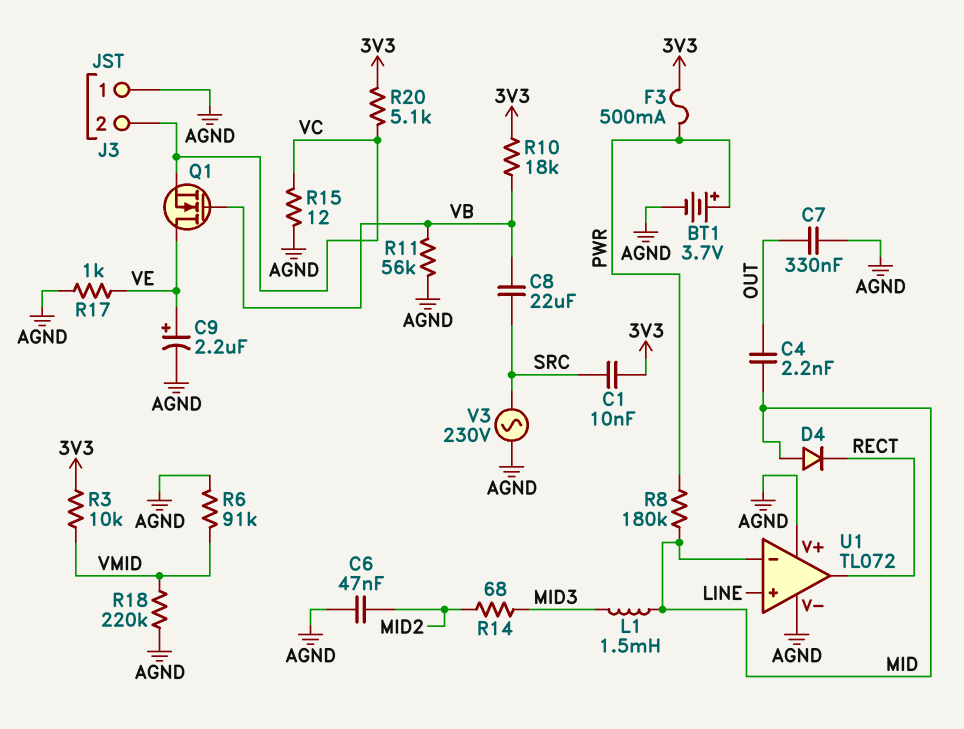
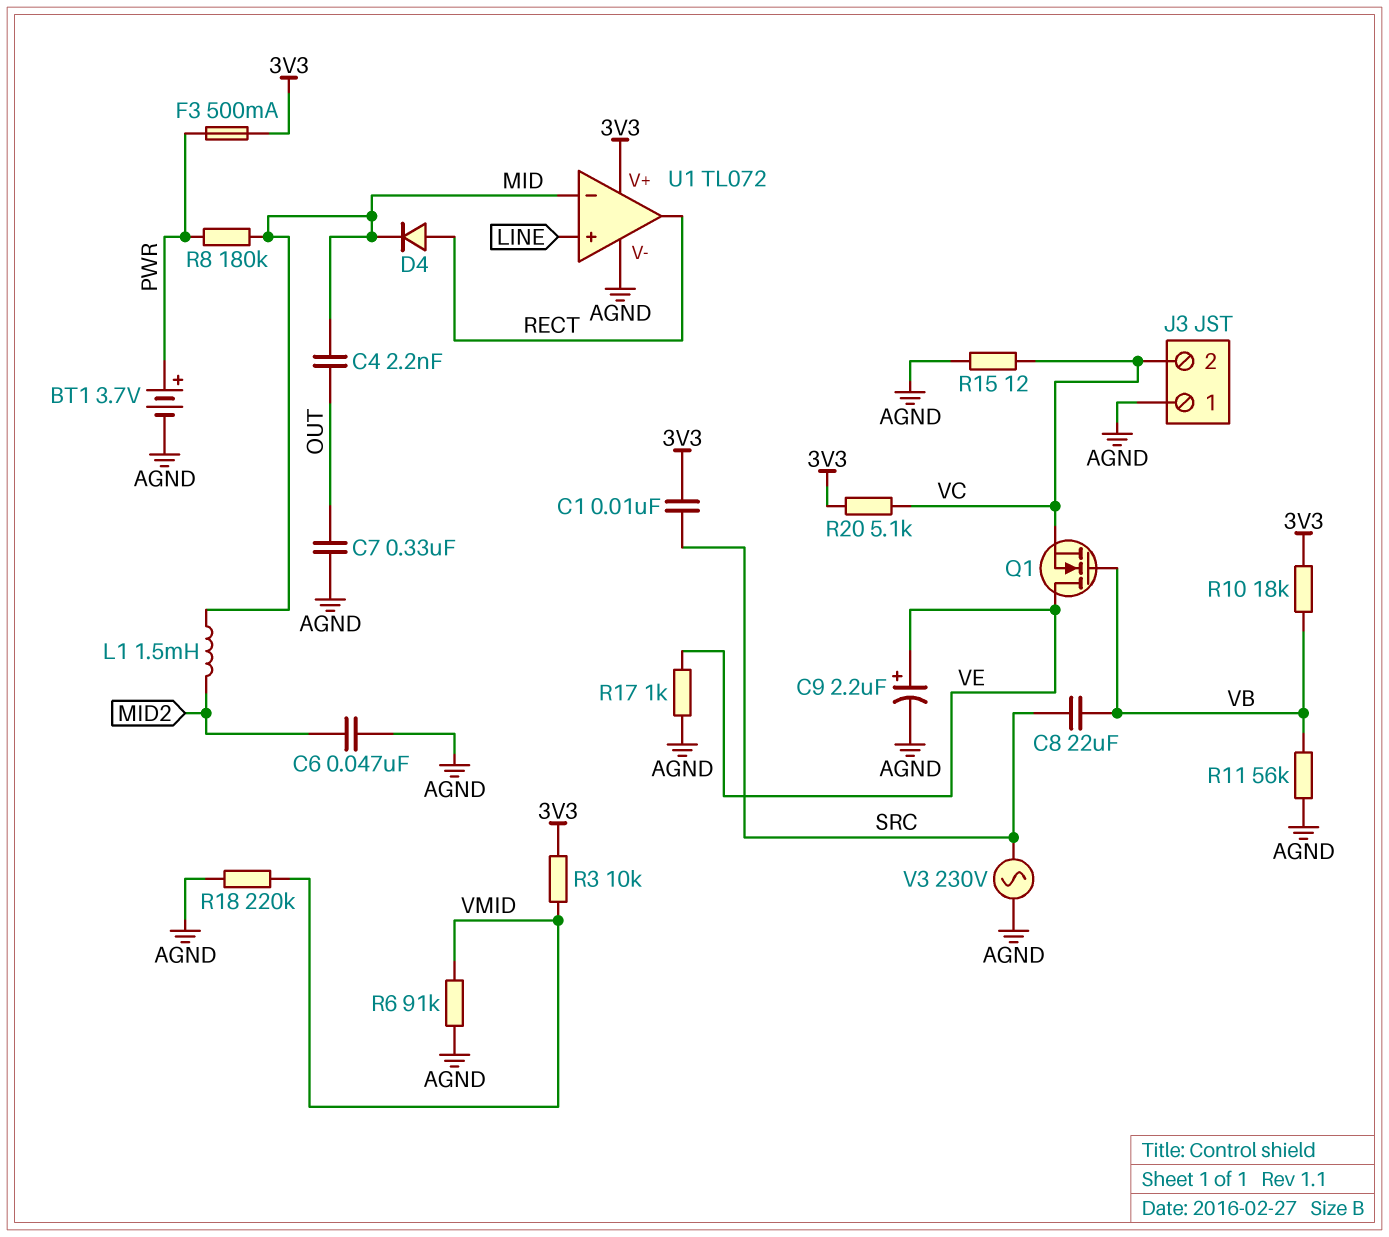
D4: diode (A MID, K RECT) -> diode (A RECT, K MID)
L1: 1.5mH (MID, MID3) -> 1.5mH (MID, MID2)
R14: 68 (MID2, MID3) -> none
U1 pin V+: AGND -> 3V3

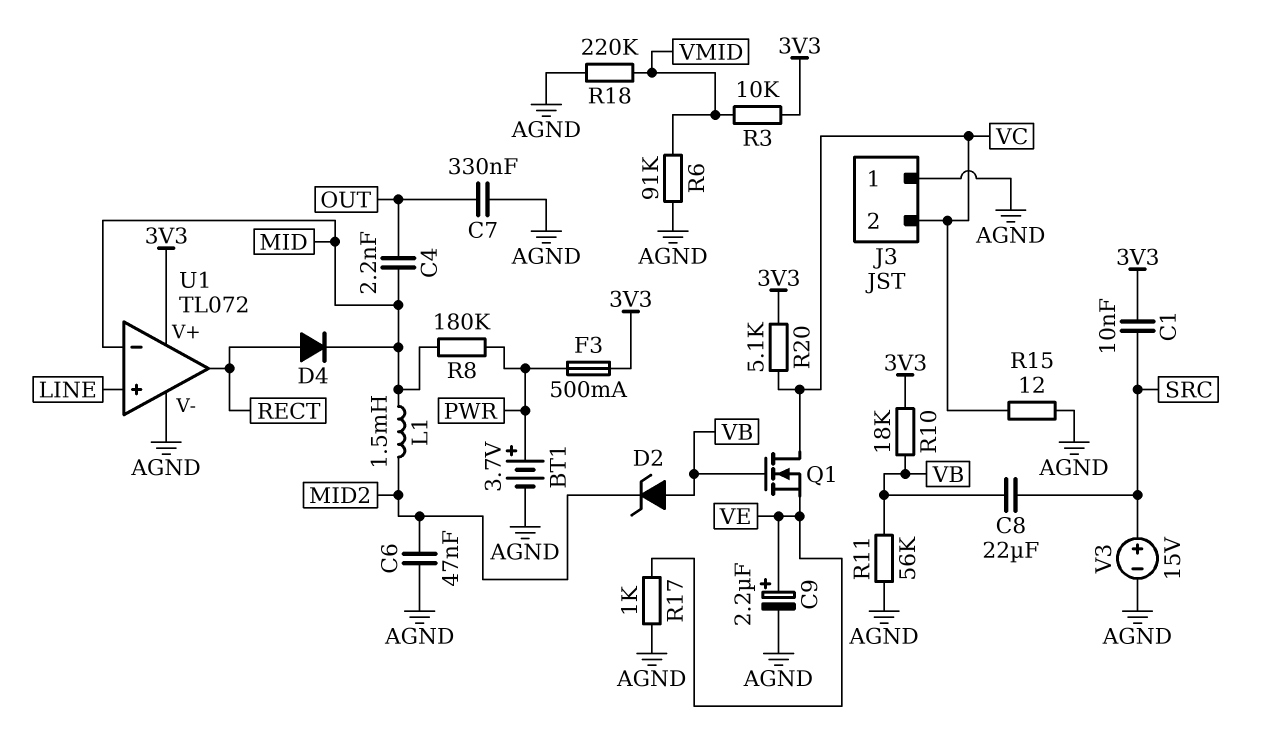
D2: none -> zener (A VB, K MID2)
Q1: NMOS (G VB, D VE, S VC) -> NMOS (G VB, D VC, S VE)
V3: AC 230V (AGND, SRC) -> 15V (plus SRC, minus AGND)

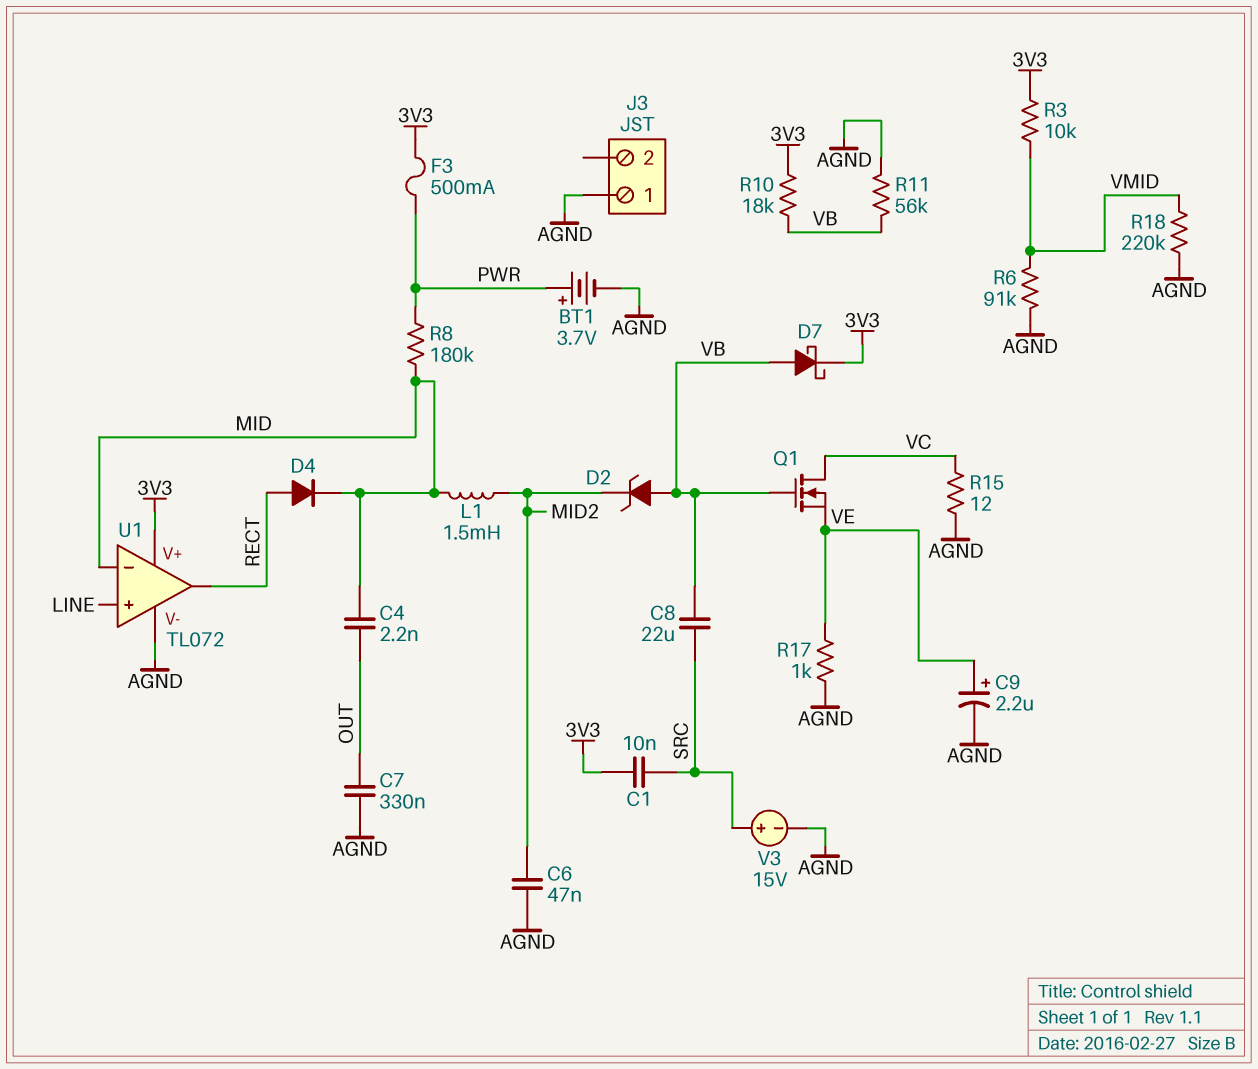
D7: none -> schottky (A VB, K 3V3)
J3 pin 2: VC -> none
R20: 5.1k (3V3, VC) -> none

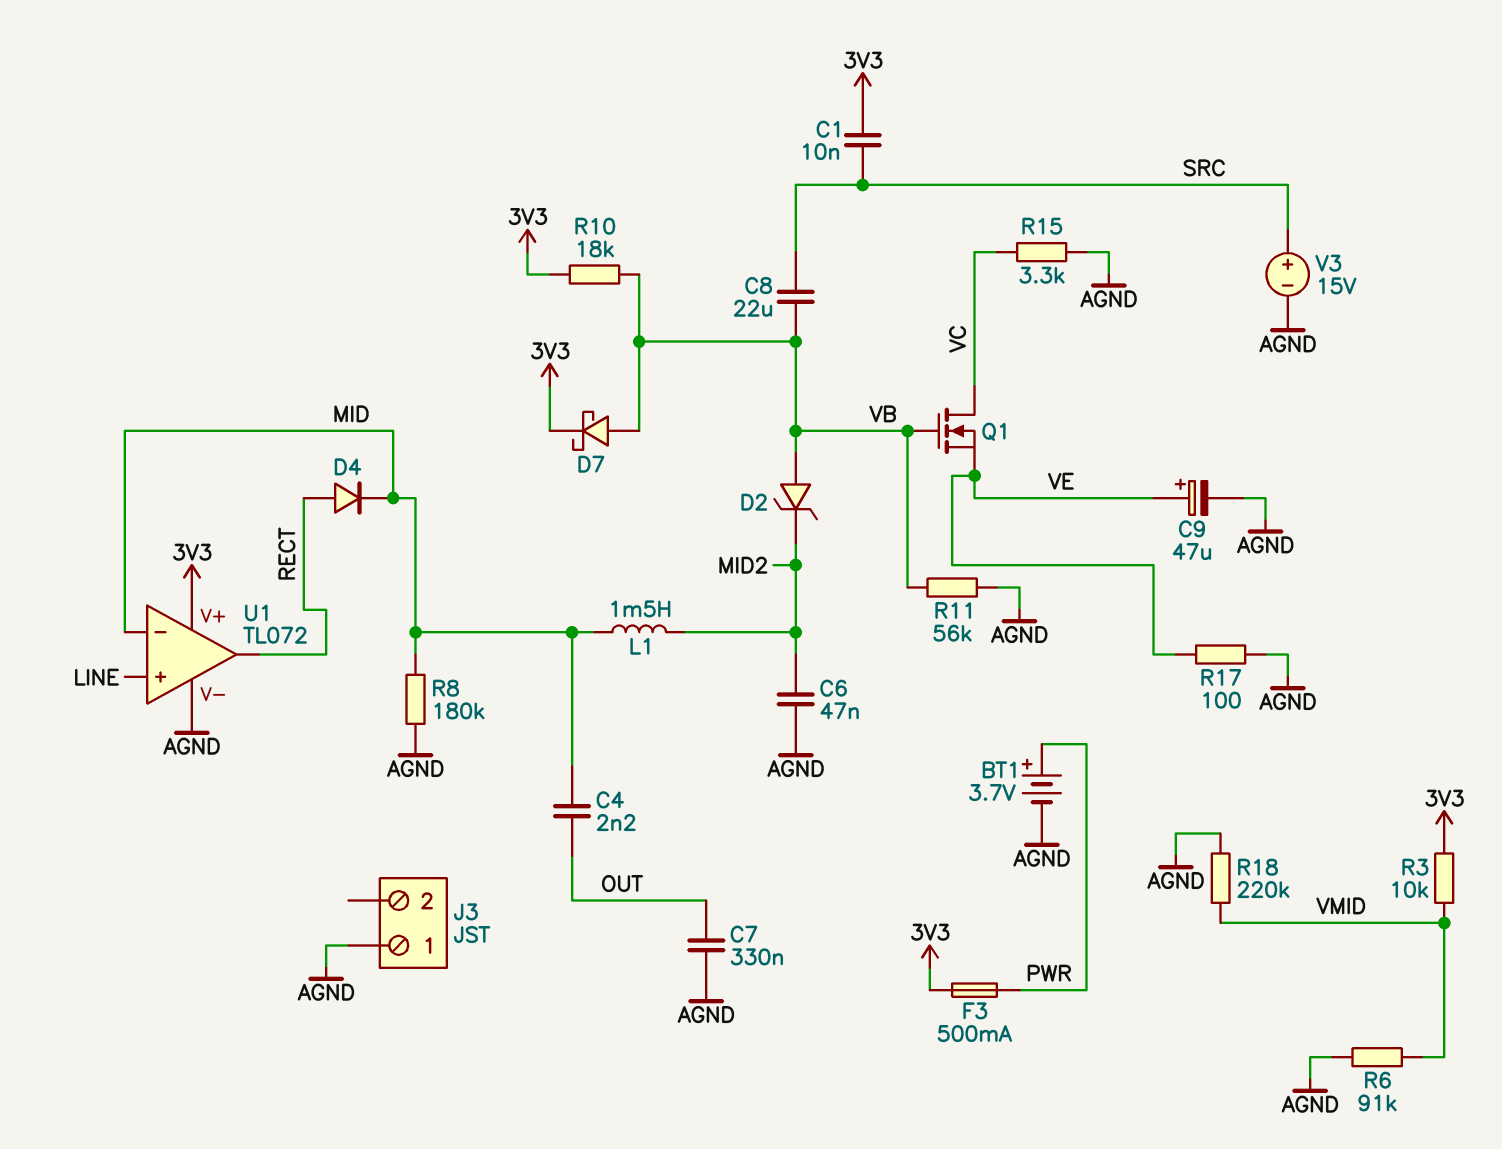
C9: 2.2uF (plus VE, minus AGND) -> 47uF (plus VE, minus AGND)
R8: 180k (MID, PWR) -> 180k (AGND, MID)
R15: 12 (AGND, VC) -> 3.3k (AGND, VC)
R17: 1k (AGND, VE) -> 100 (AGND, VE)

